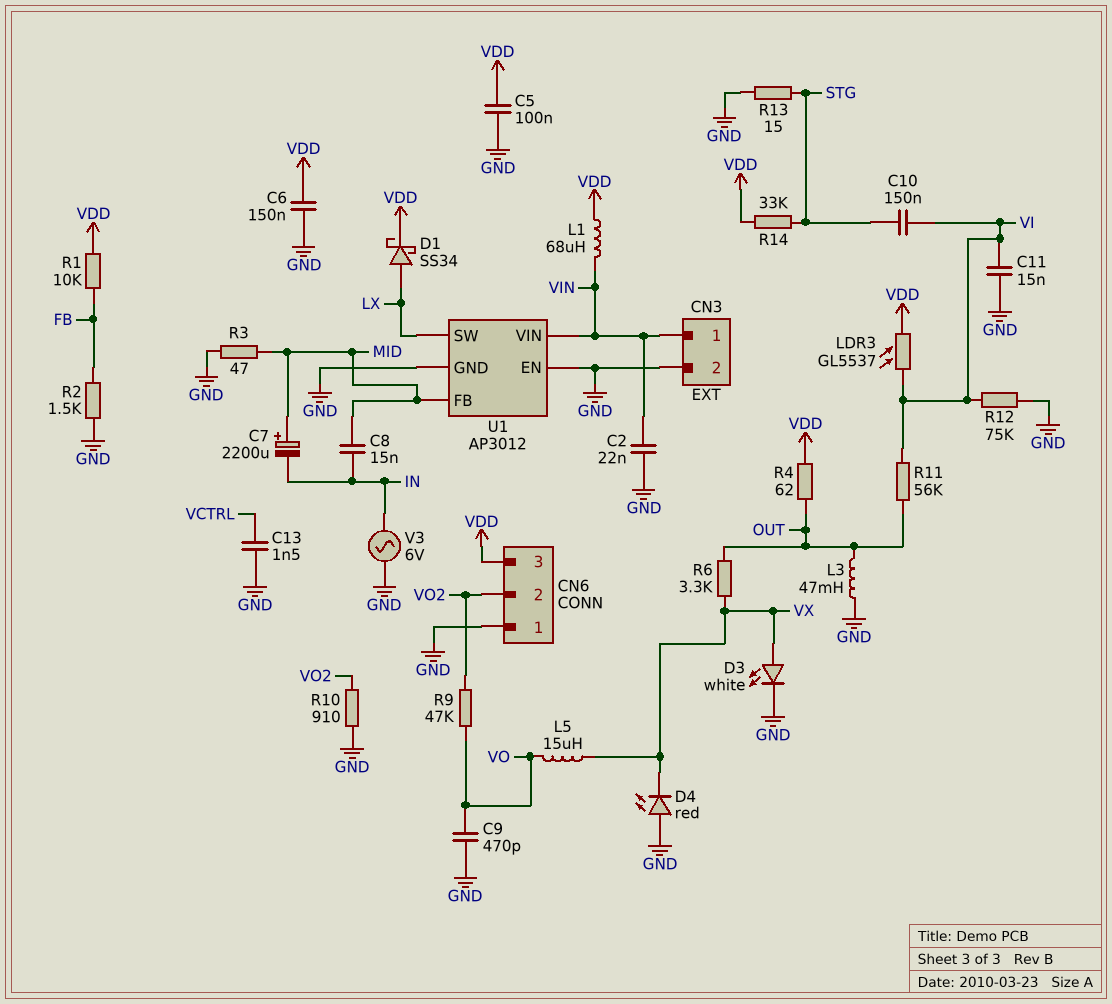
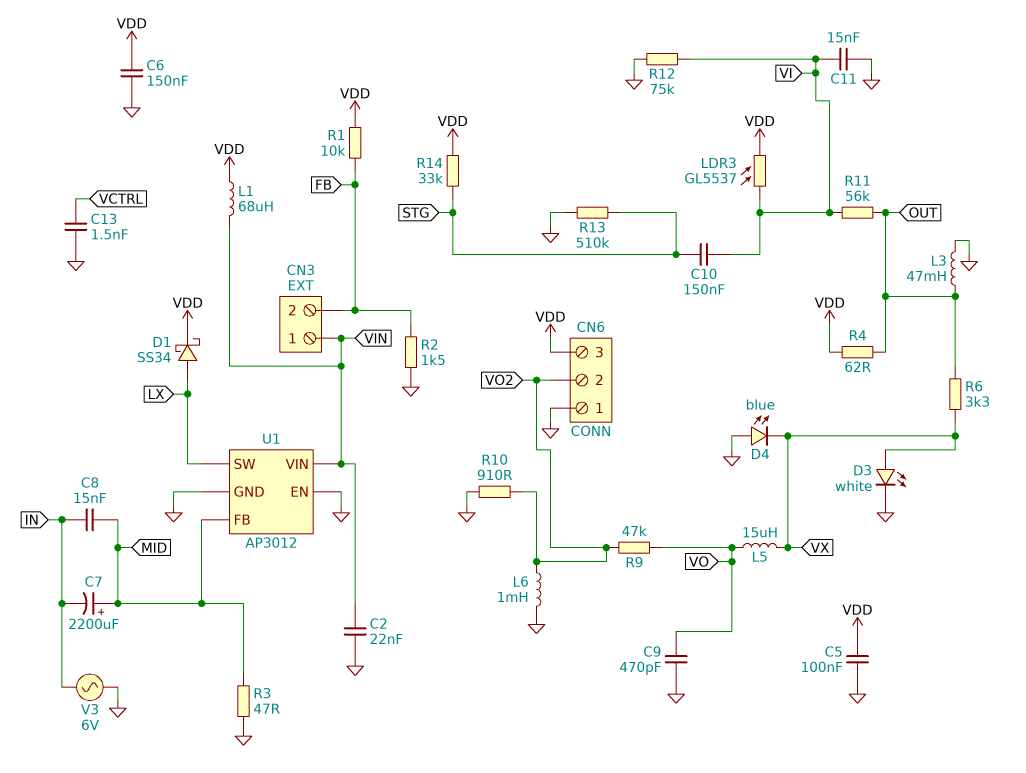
CN3 pin 2: GND -> FB
D4: LED red (A GND, K VX) -> LED blue (A GND, K VX)
L6: none -> 1mH (GND, VO2)
R13: 15 (GND, STG) -> 510k (GND, STG)

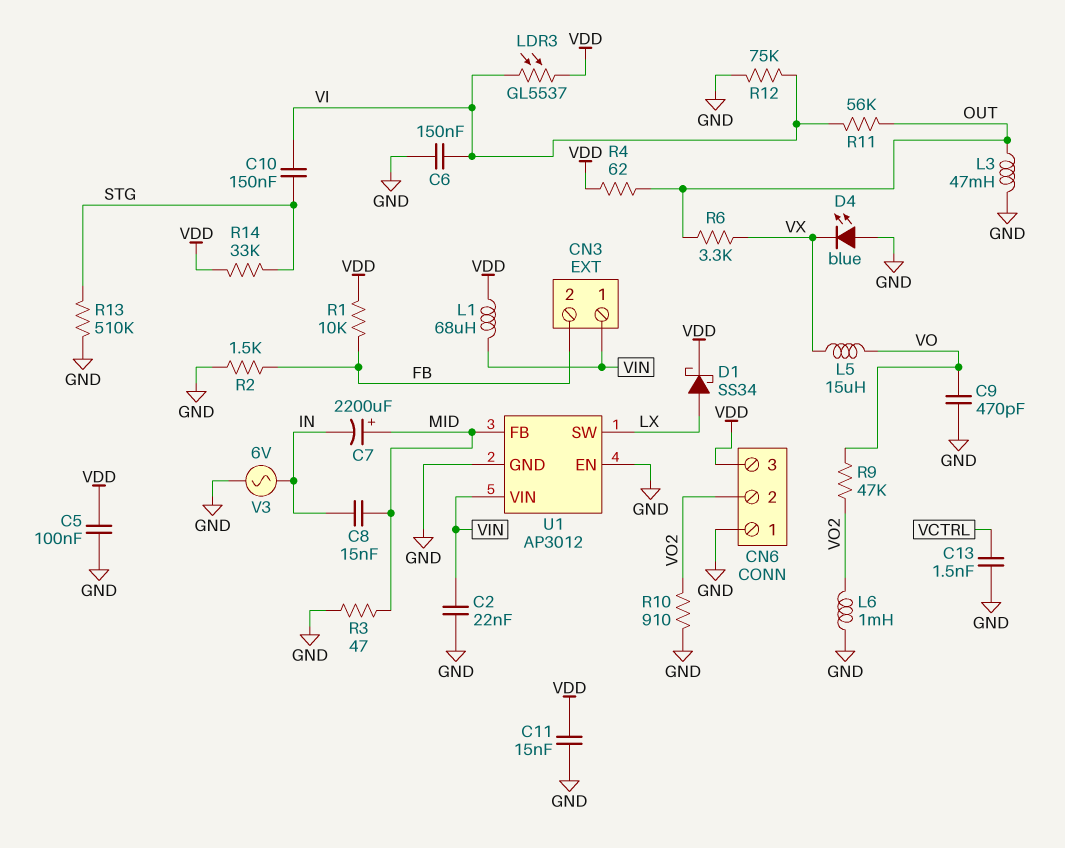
C6: 150nF (GND, VDD) -> 150nF (GND, VI)
C11: 15nF (GND, VI) -> 15nF (GND, VDD)
D3: LED white (A VX, K GND) -> none

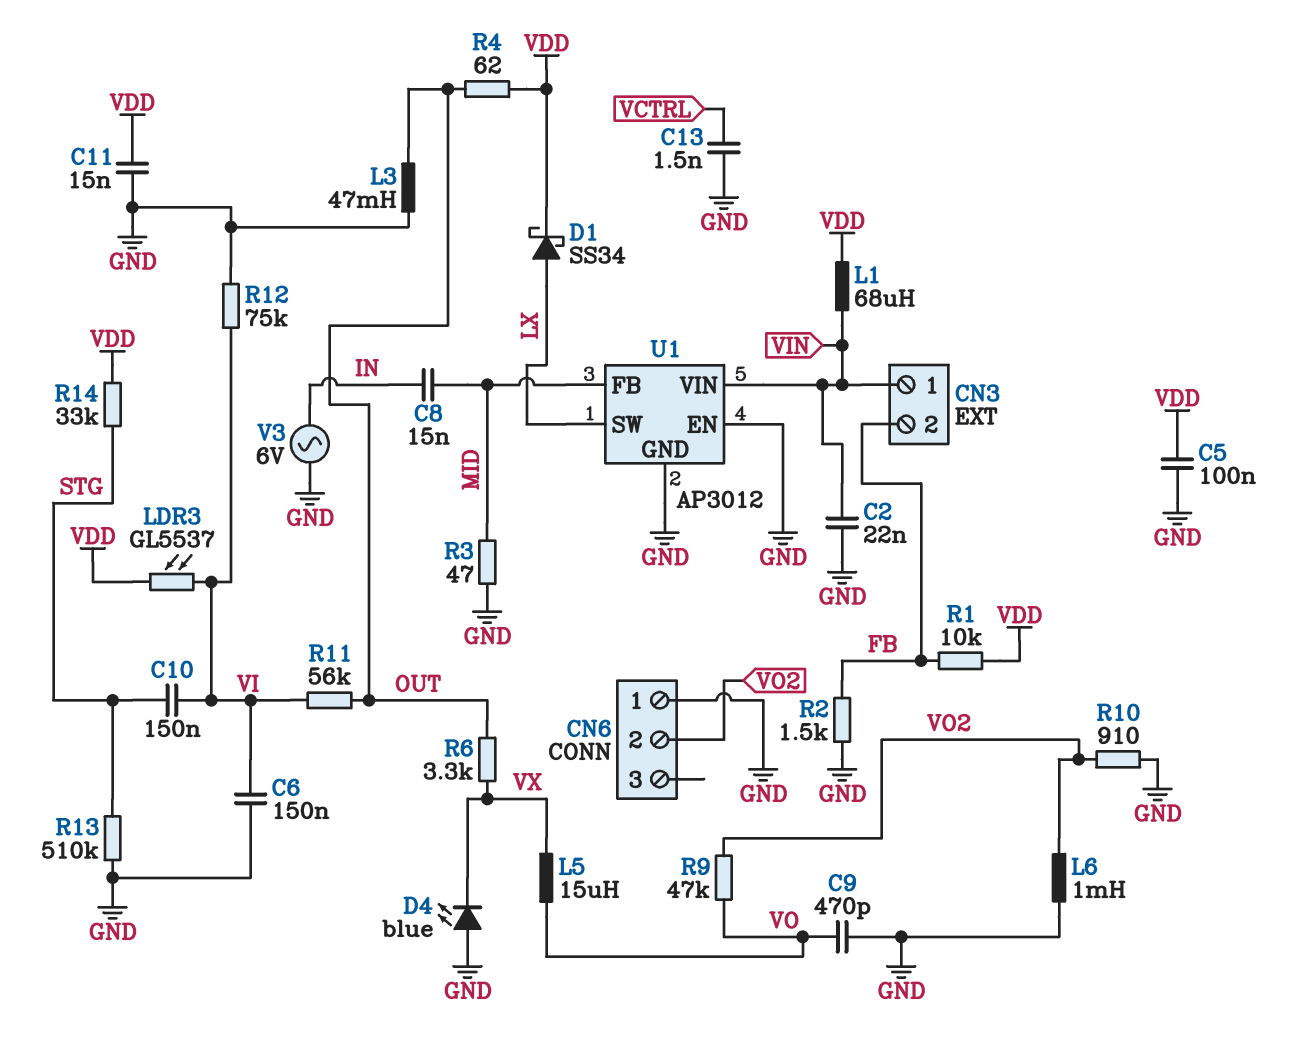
C7: 2200uF (plus MID, minus IN) -> none
CN6 pin 3: VDD -> none

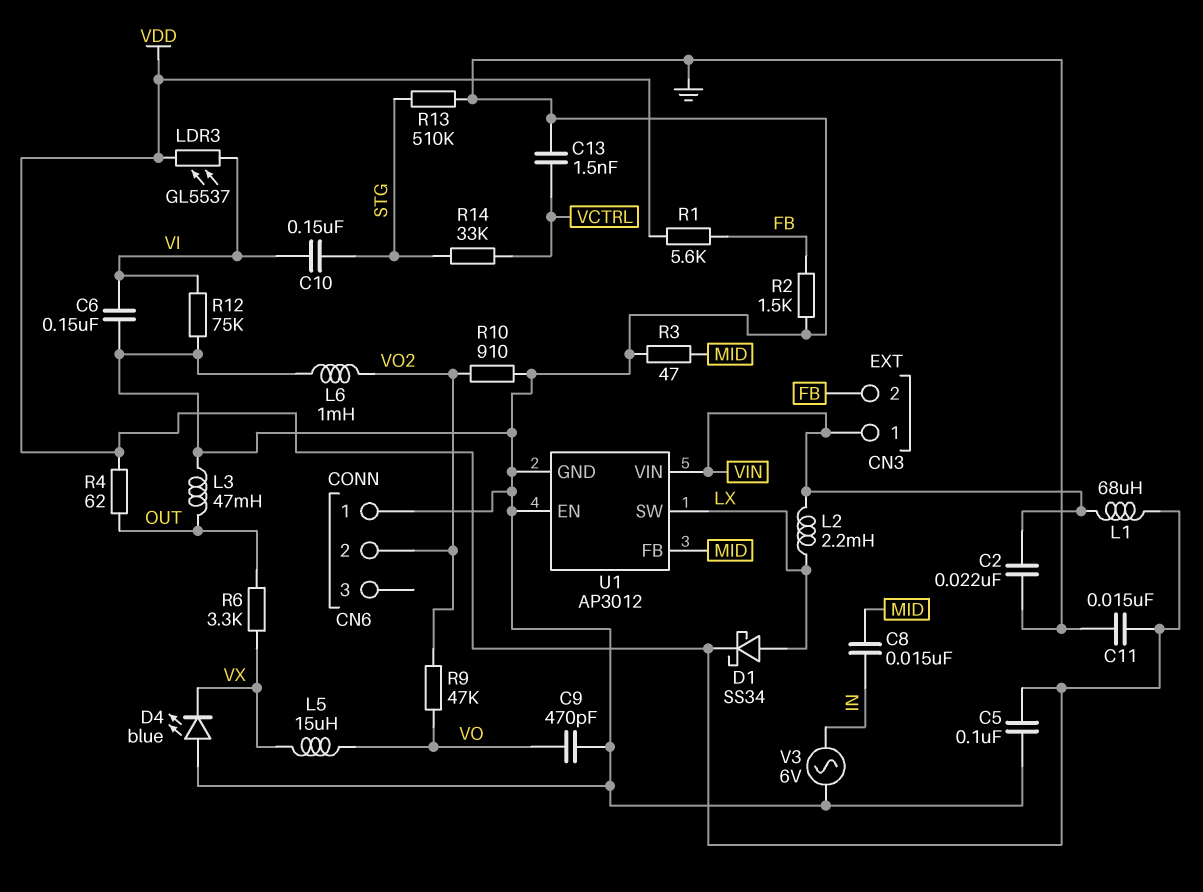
L2: none -> 2.2mH (LX, VIN)
R1: 10k (FB, VDD) -> 5.6k (FB, VDD)
R11: 56k (OUT, VI) -> none
R14: 33k (STG, VDD) -> 33k (STG, VCTRL)

